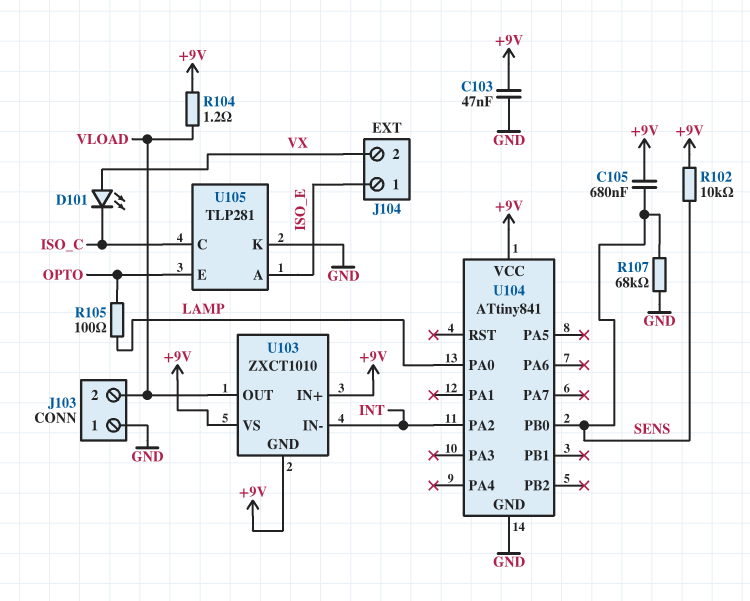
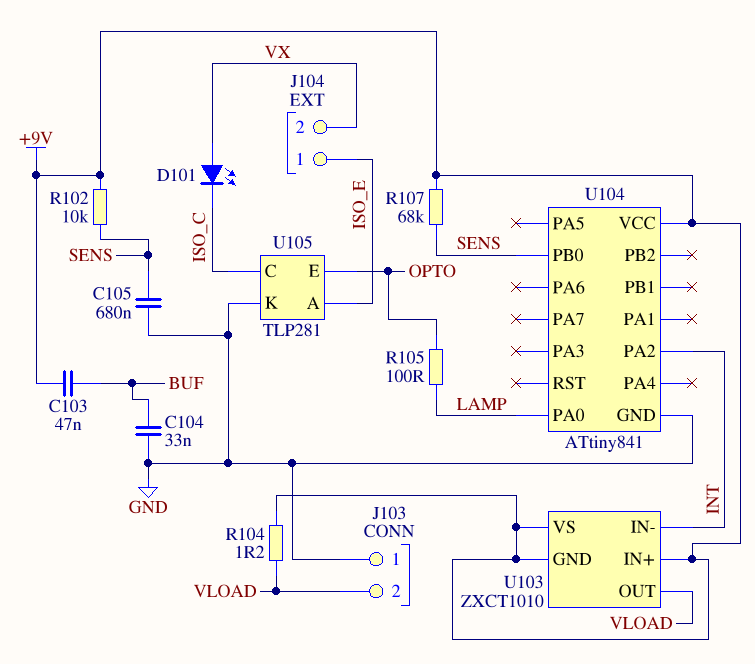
C103: 47nF (+9V, GND) -> 47nF (+9V, BUF)
C104: none -> 33nF (BUF, GND)
C105: 680nF (+9V, SENS) -> 680nF (GND, SENS)
R107: 68k (GND, SENS) -> 68k (+9V, SENS)

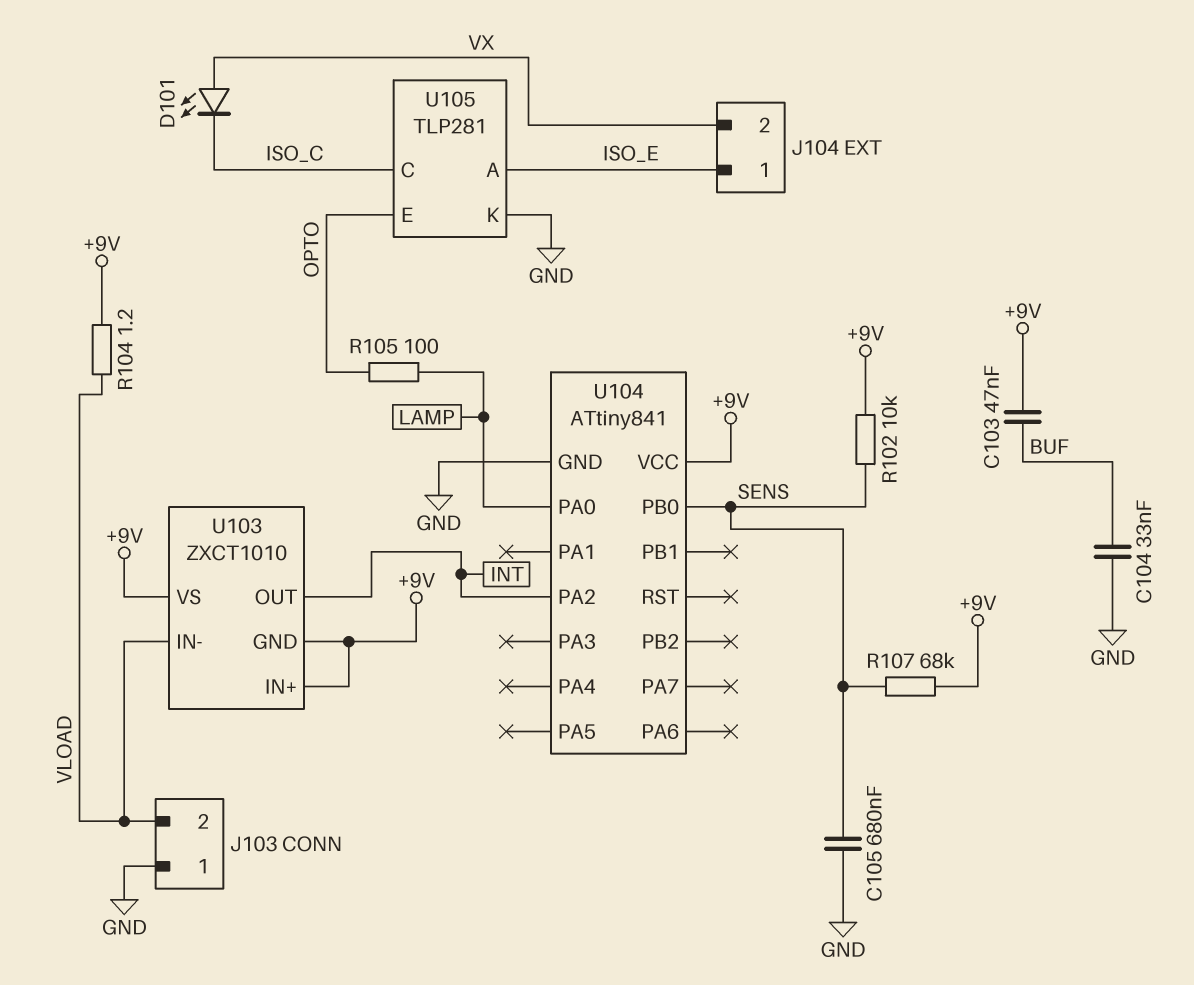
U103 pin IN-: INT -> VLOAD
U103 pin OUT: VLOAD -> INT

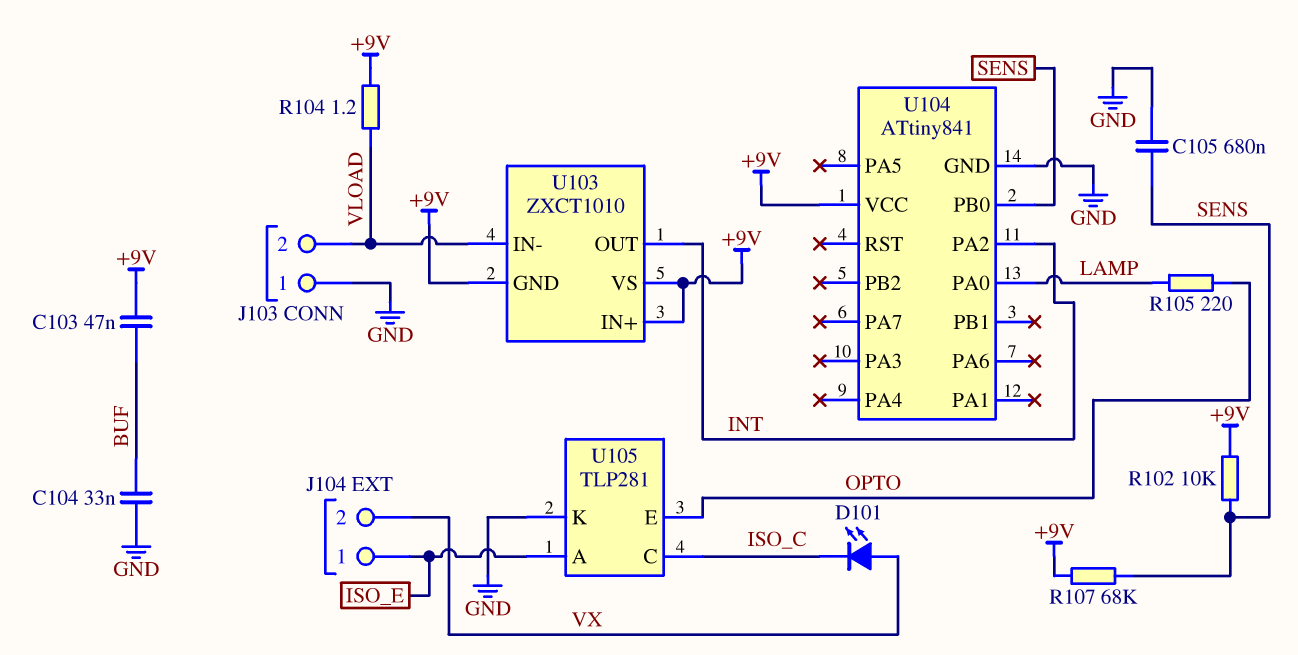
R105: 100 (LAMP, OPTO) -> 220 (LAMP, OPTO)

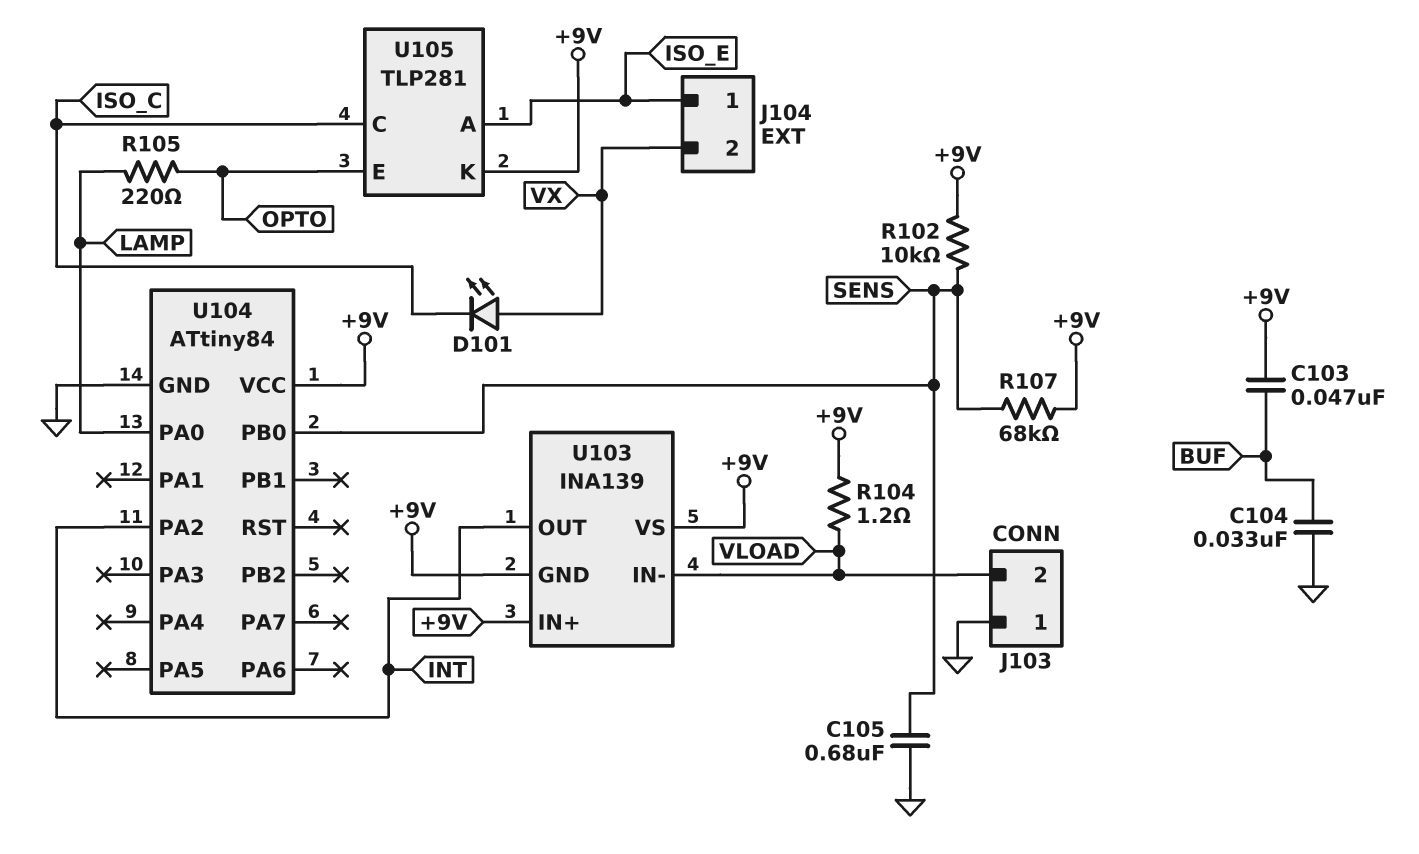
U103: ZXCT1010 -> INA139
U104: ATtiny841 -> ATtiny84
U105 pin K: GND -> +9V

